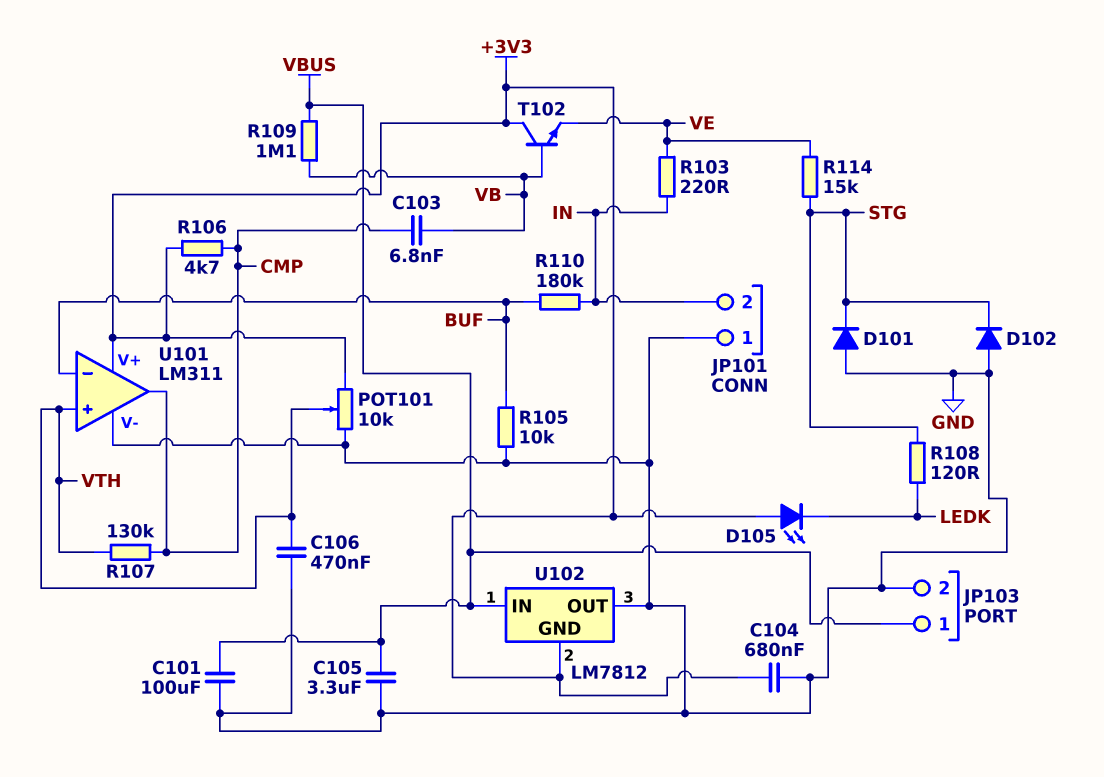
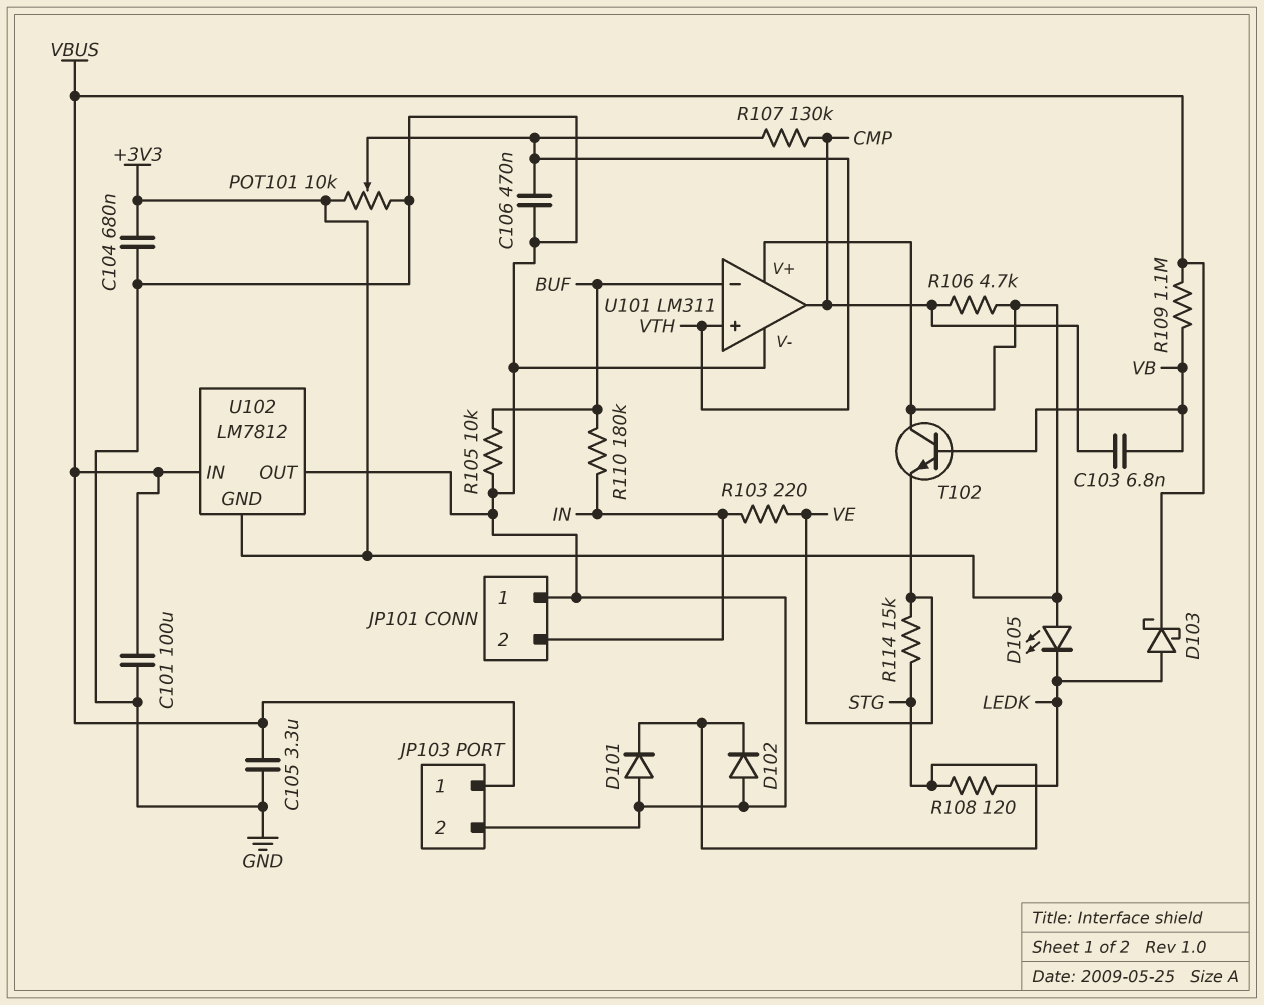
D103: none -> schottky (A LEDK, K VBUS)

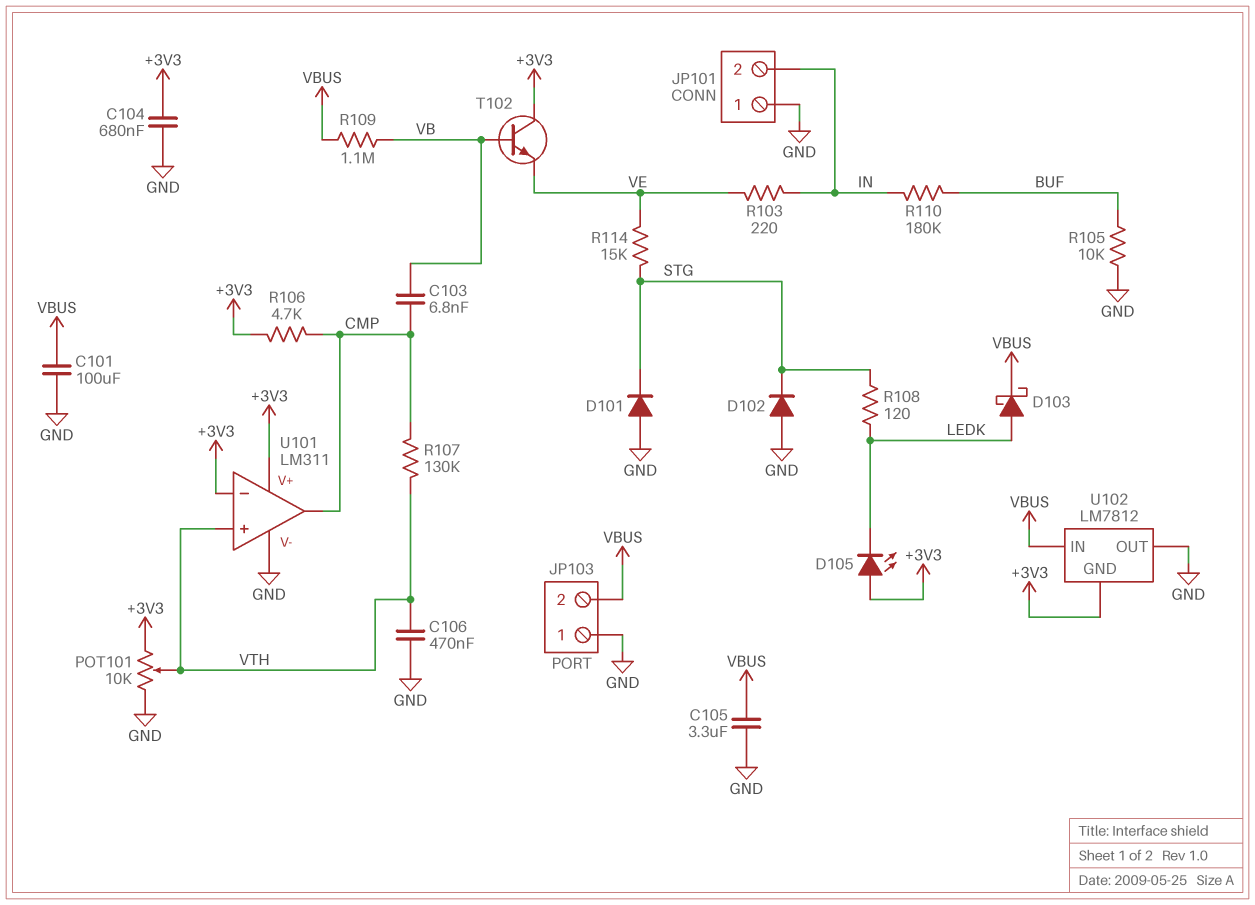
JP103 pin 1: VBUS -> GND
JP103 pin 2: GND -> VBUS
U101 pin in-: BUF -> +3V3

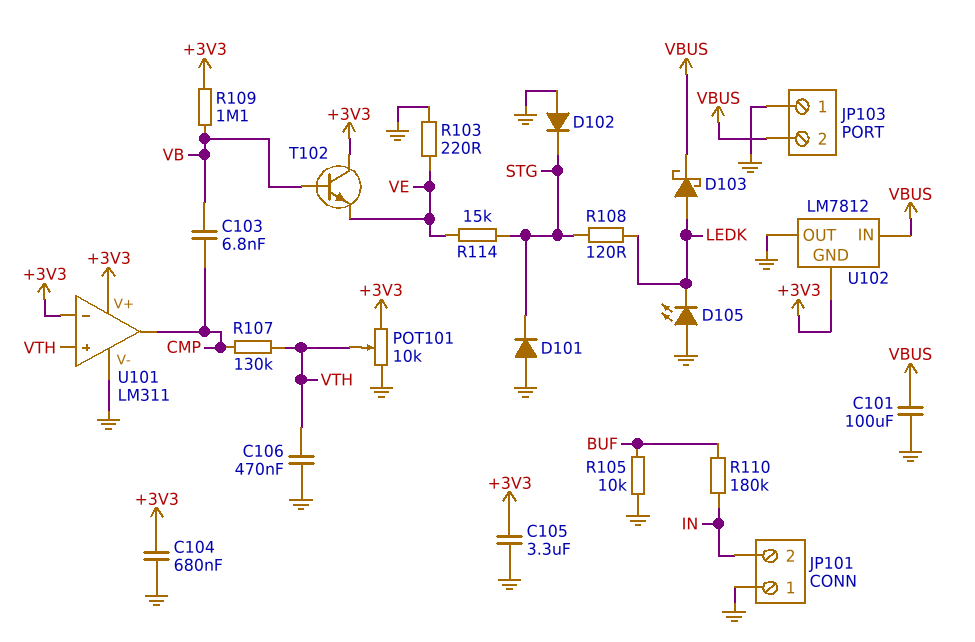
C105: 3.3uF (GND, VBUS) -> 3.3uF (+3V3, GND)
D105: LED (A +3V3, K LEDK) -> LED (A GND, K LEDK)
R103: 220 (IN, VE) -> 220 (GND, VE)
R106: 4.7k (+3V3, CMP) -> none
R109: 1.1M (VB, VBUS) -> 1.1M (+3V3, VB)

